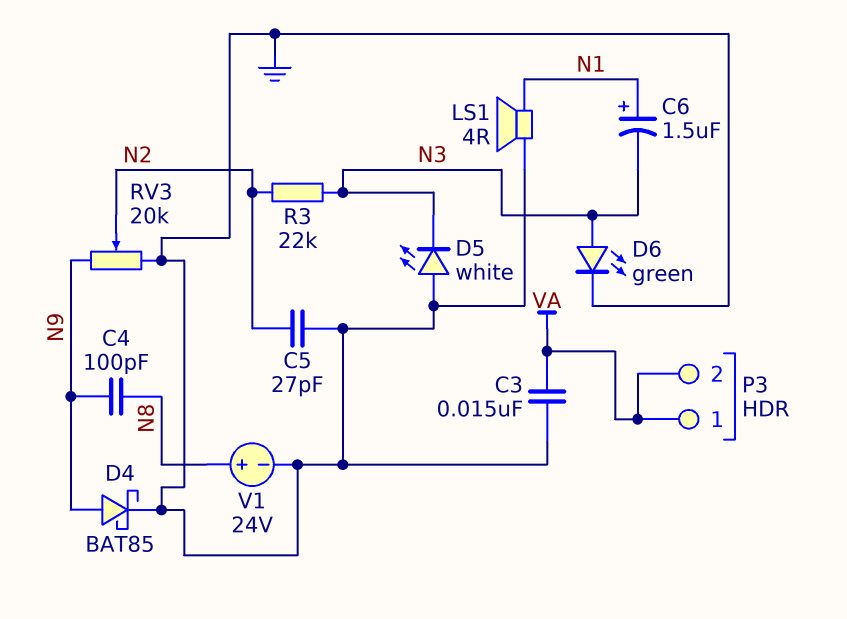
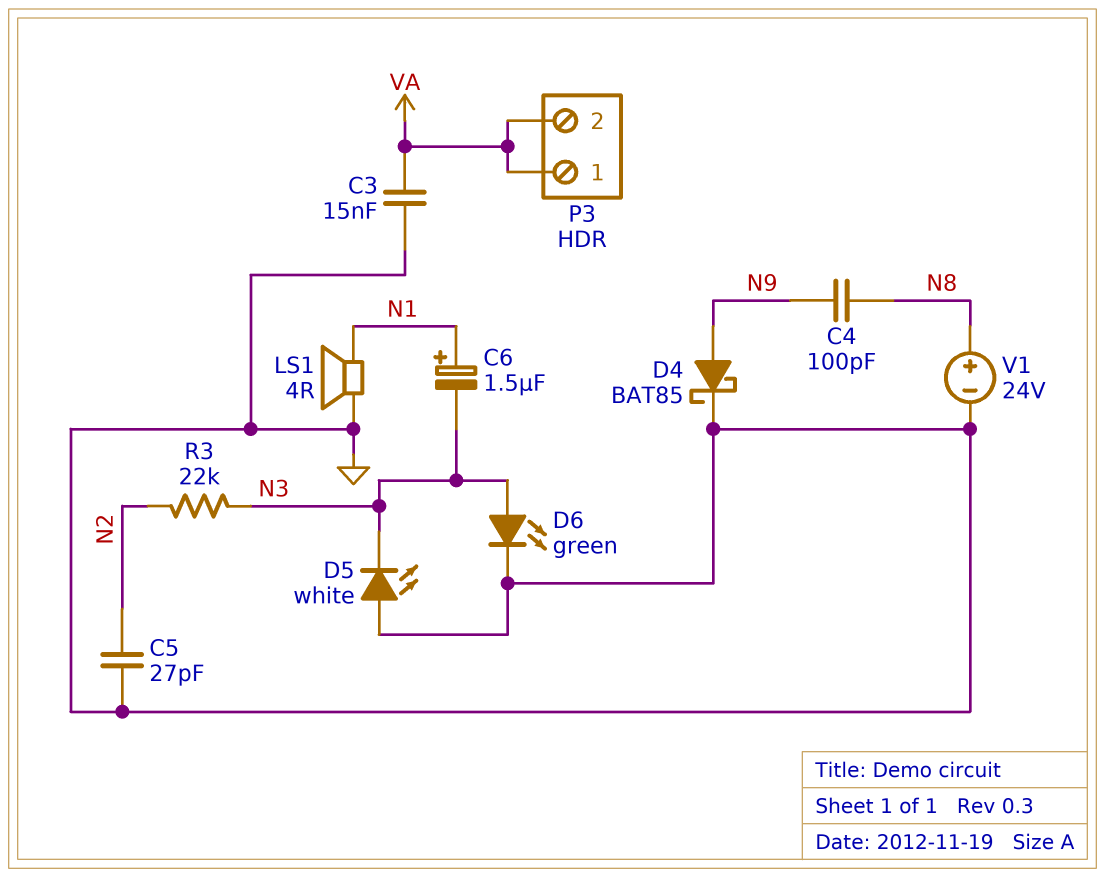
RV3: 20k (GND, N9, wiper N2) -> none

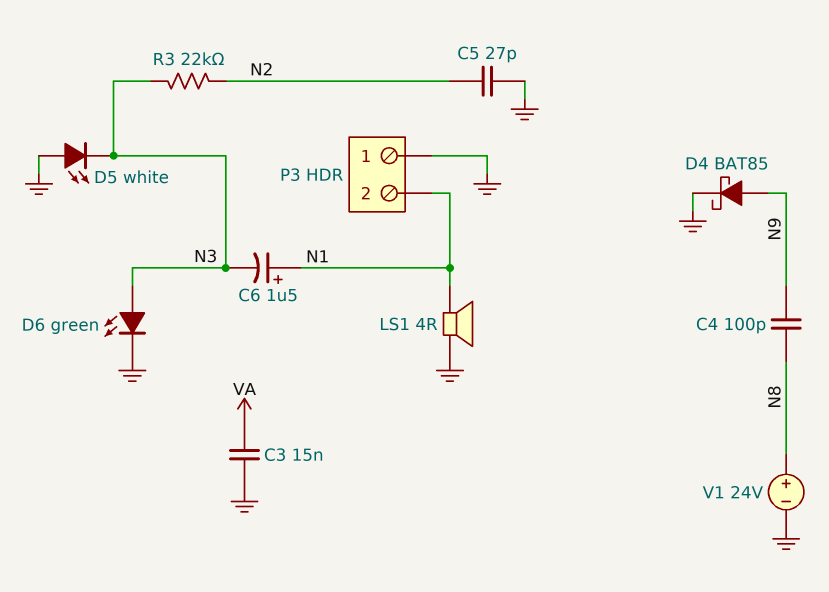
P3 pin 1: VA -> GND
P3 pin 2: VA -> N1

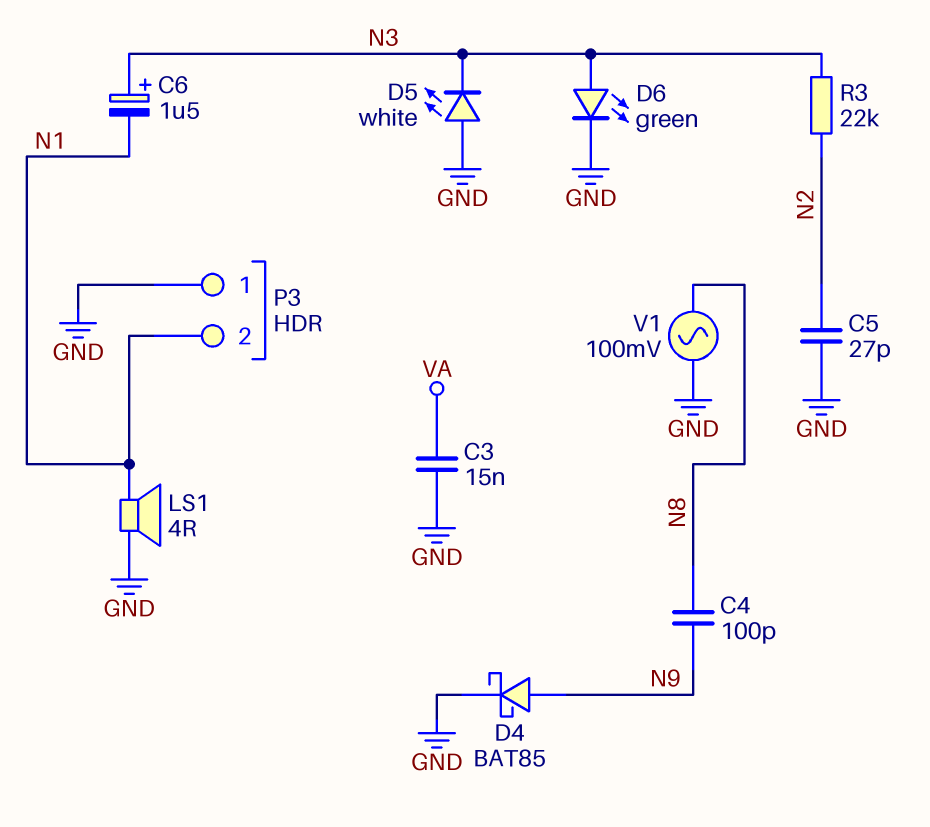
C6: 1.5uF (plus N1, minus N3) -> 1.5uF (plus N3, minus N1)
V1: 24V (plus N8, minus GND) -> AC 100mV (GND, N8)

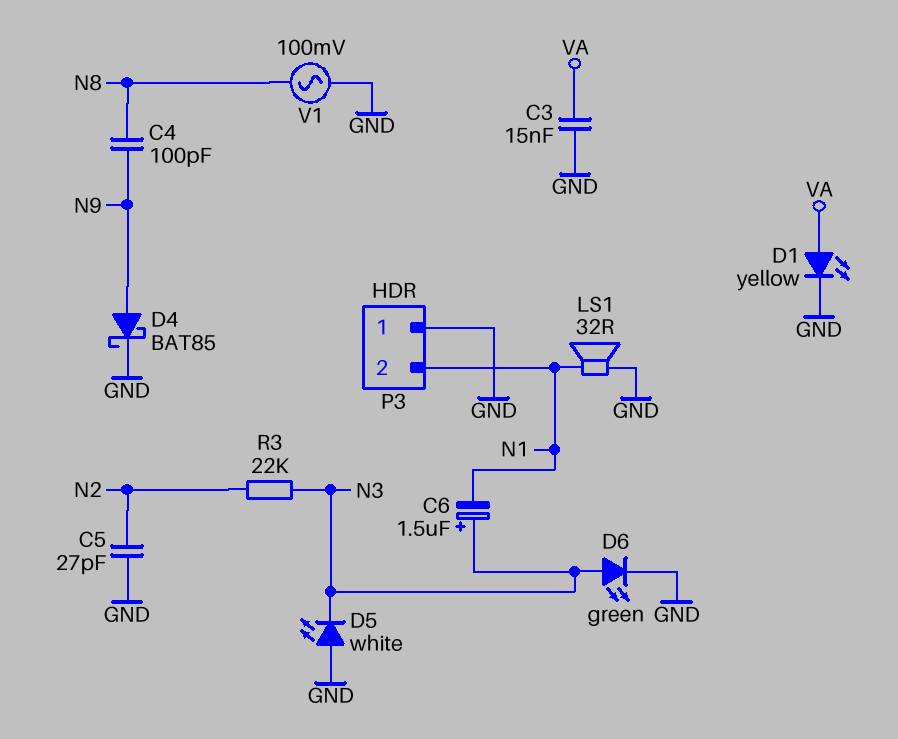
D1: none -> LED yellow (A VA, K GND)
LS1: speaker 4R (GND, N1) -> speaker 32R (GND, N1)

